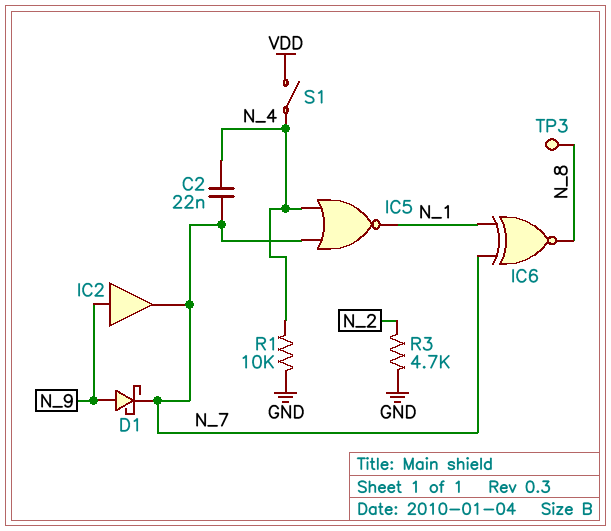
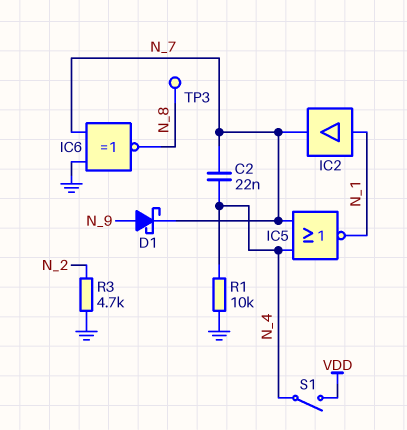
IC2: buffer (in N_9, out N_7) -> buffer (in N_1, out N_7)
IC6: XNOR (in N_1, in N_7, out N_8) -> XNOR (in GND, in N_7, out N_8)

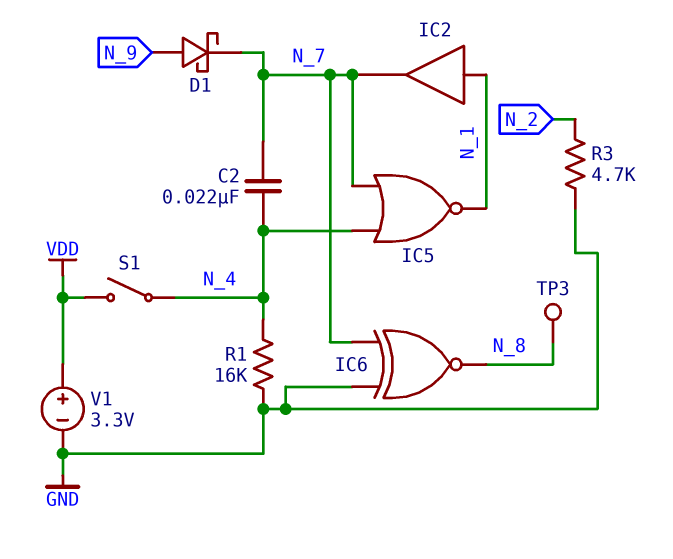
R1: 10k (GND, N_4) -> 16k (GND, N_4)
V1: none -> 3.3V (plus VDD, minus GND)

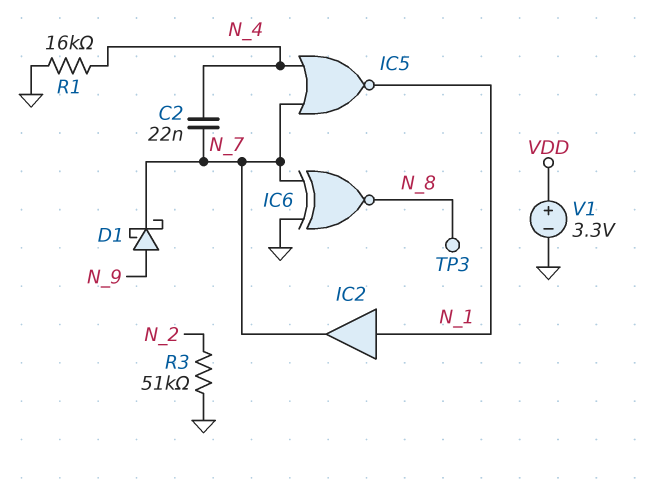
R3: 4.7k (GND, N_2) -> 51k (GND, N_2)
S1: switch (N_4, VDD) -> none

